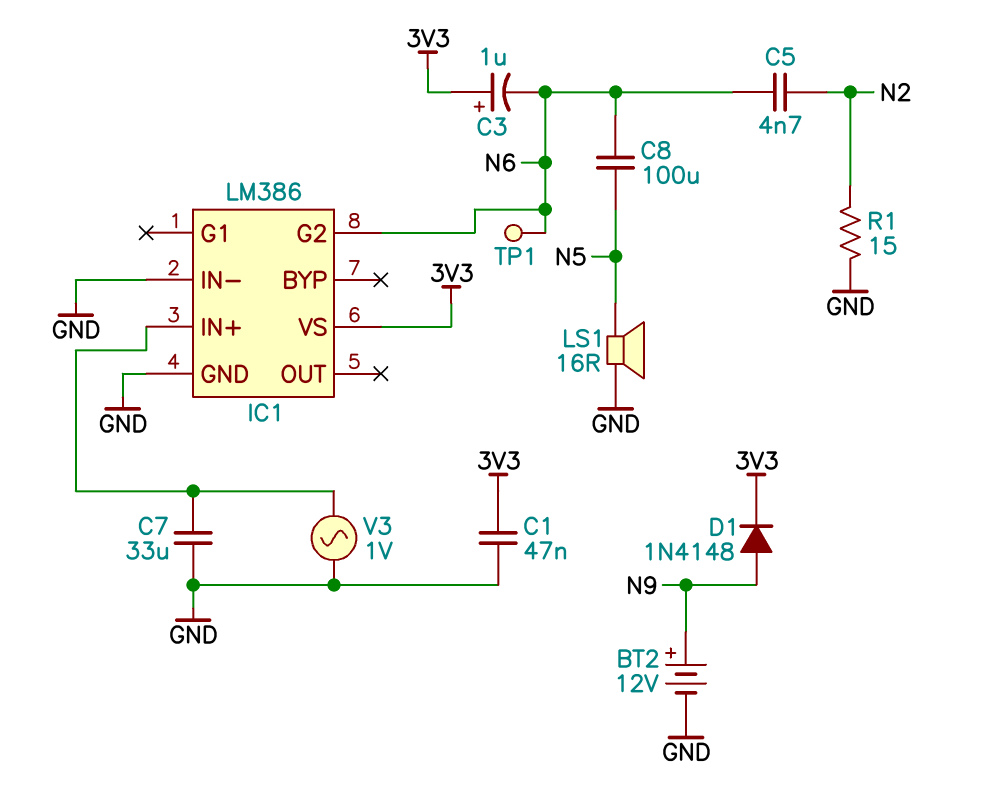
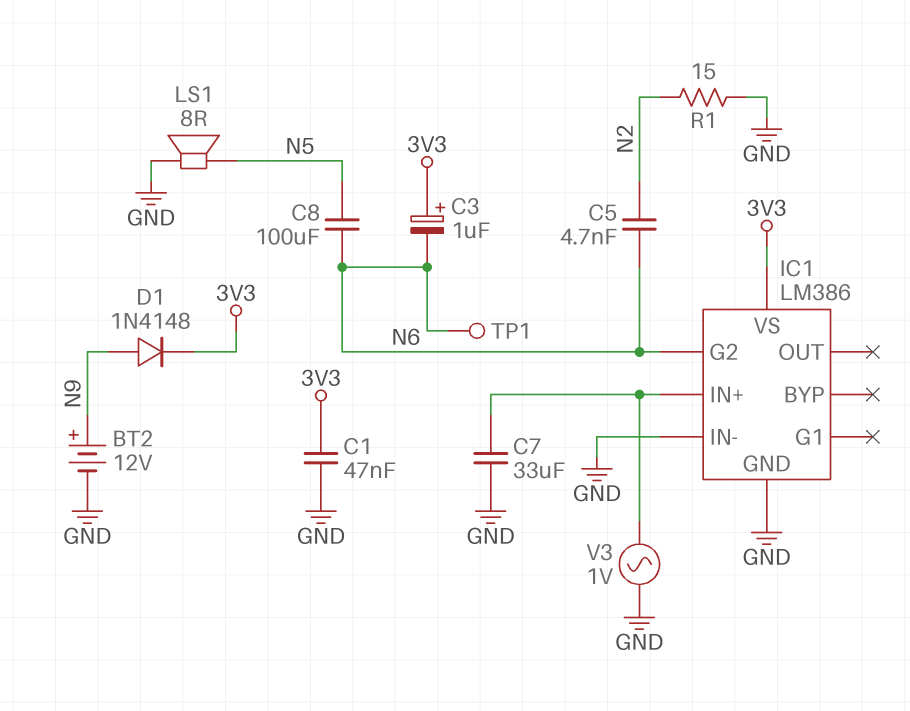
LS1: speaker 16R (GND, N5) -> speaker 8R (GND, N5)

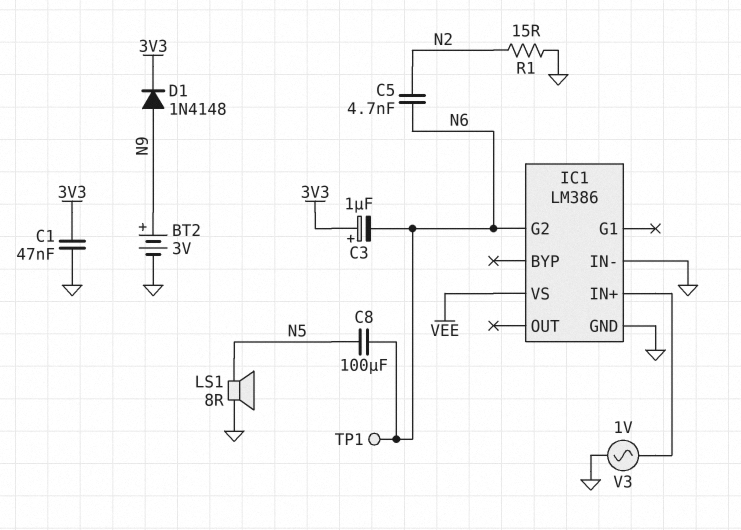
BT2: 12V (plus N9, minus GND) -> 3V (plus N9, minus GND)
C7: 33uF (GND, IC1/IN+) -> none
IC1 pin VS: 3V3 -> VEE

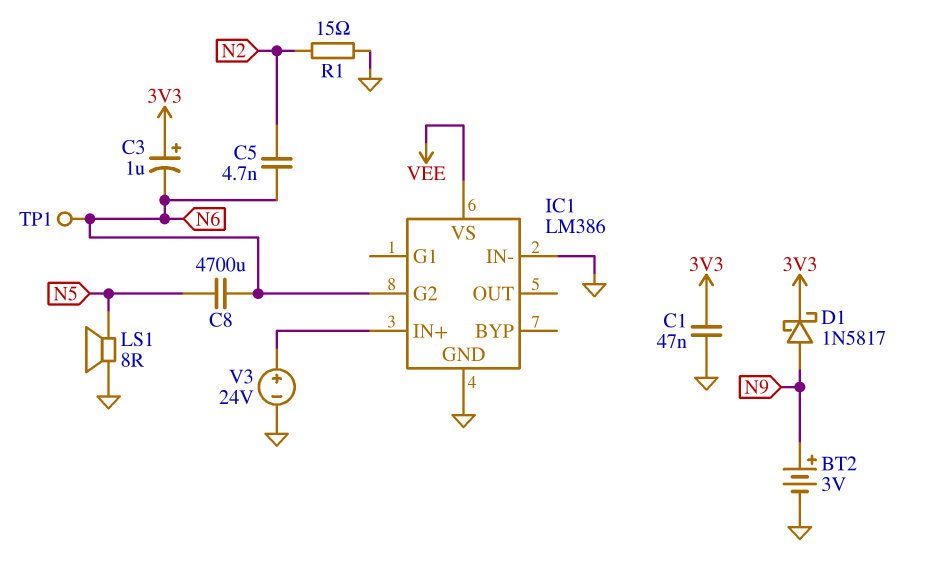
C8: 100uF (N5, N6) -> 4700uF (N5, N6)
D1: diode 1N4148 (A N9, K 3V3) -> schottky 1N5817 (A N9, K 3V3)
V3: AC 1V (GND, IC1/IN+) -> 24V (plus IC1/IN+, minus GND)

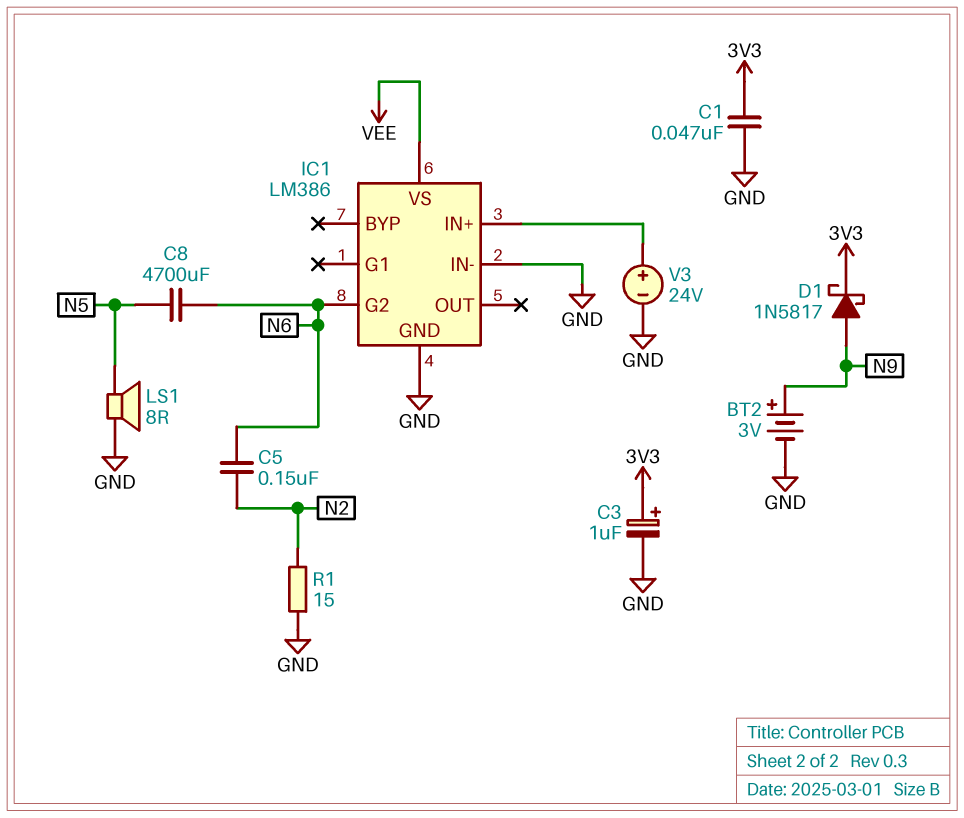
C3: 1uF (plus 3V3, minus N6) -> 1uF (plus 3V3, minus GND)
C5: 4.7nF (N2, N6) -> 150nF (N2, N6)
TP1: test point (N6) -> none

